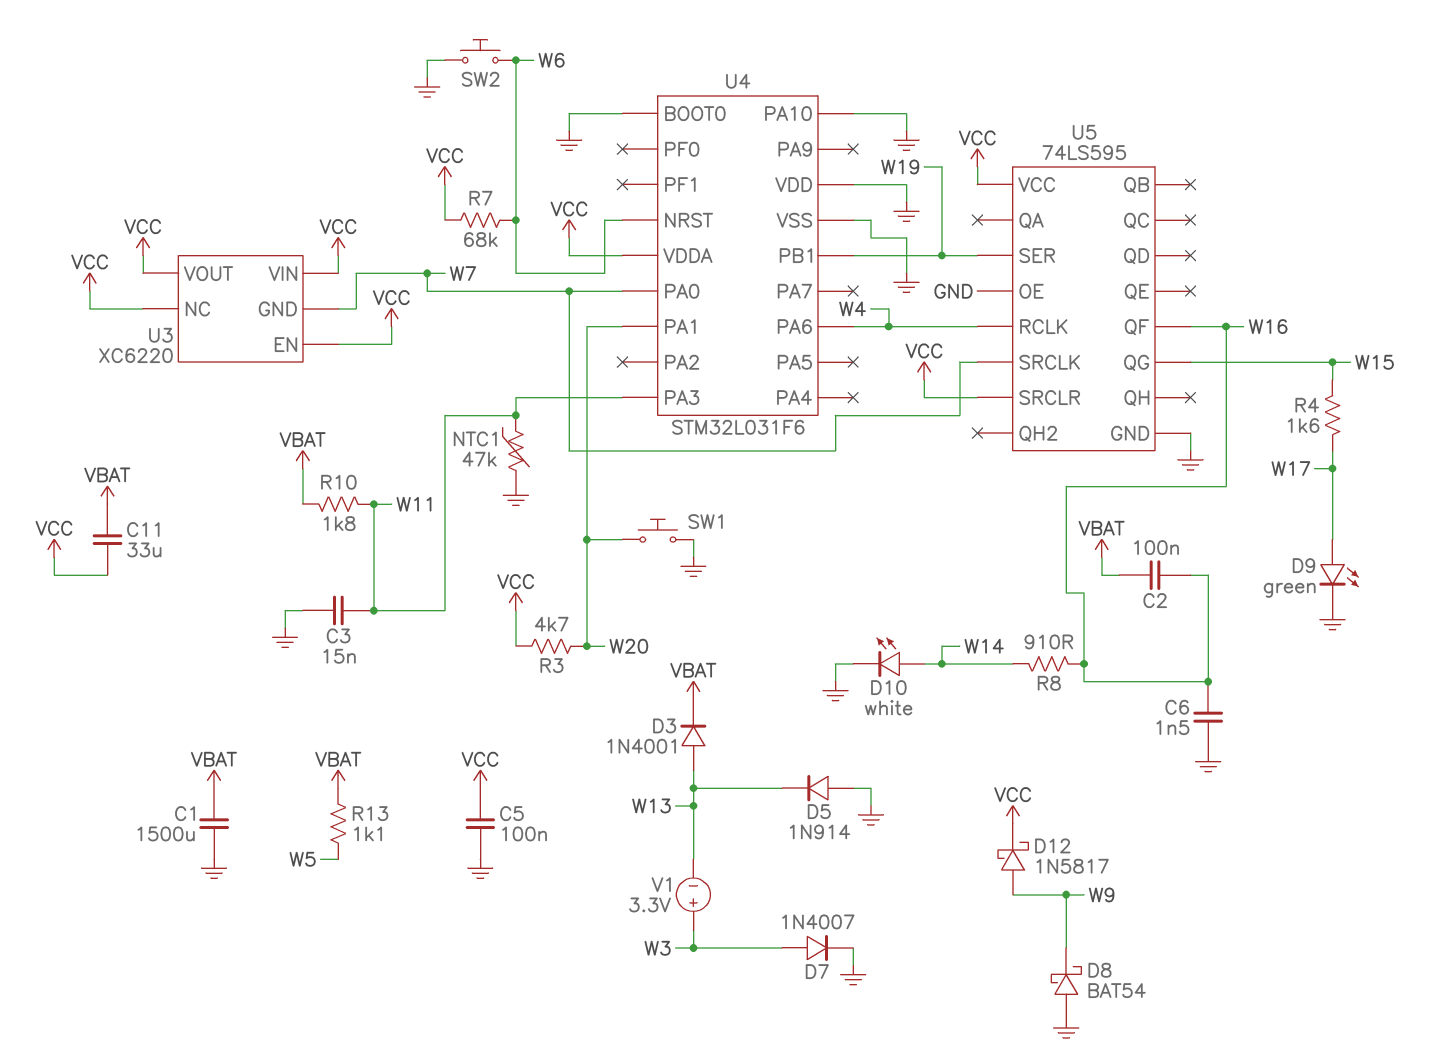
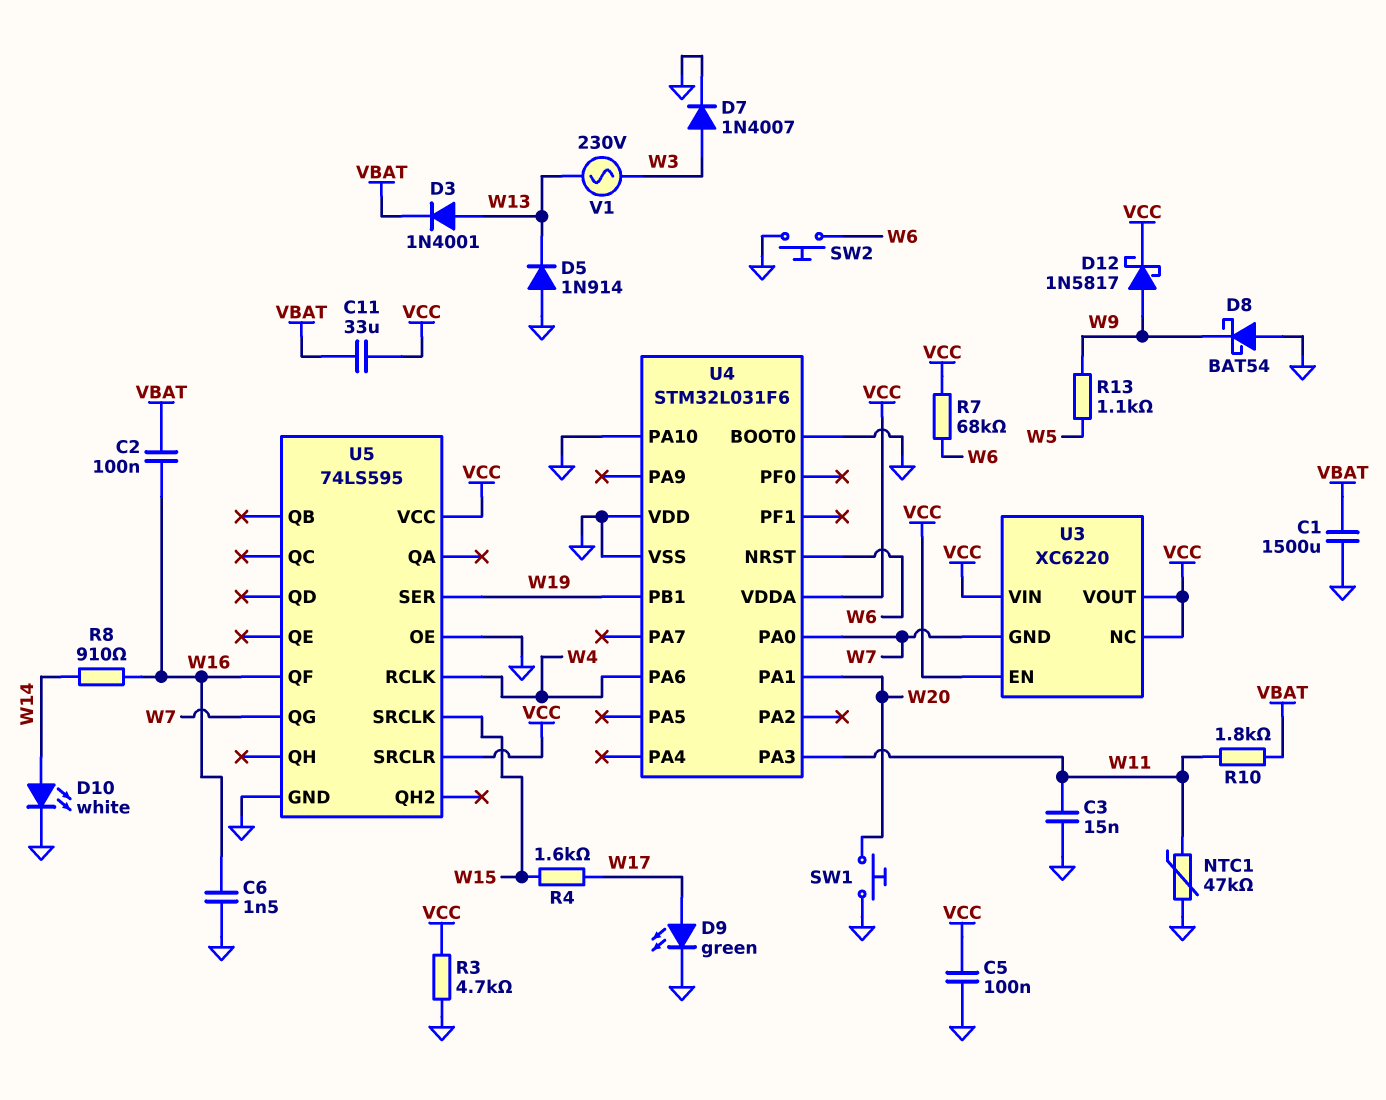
R3: 4.7k (VCC, W20) -> 4.7k (GND, VCC)
R13: 1.1k (VBAT, W5) -> 1.1k (W5, W9)
U5 pin QG: W15 -> W7
U5 pin SRCLK: W7 -> W15
V1: 3.3V (plus W3, minus W13) -> AC 230V (W3, W13)

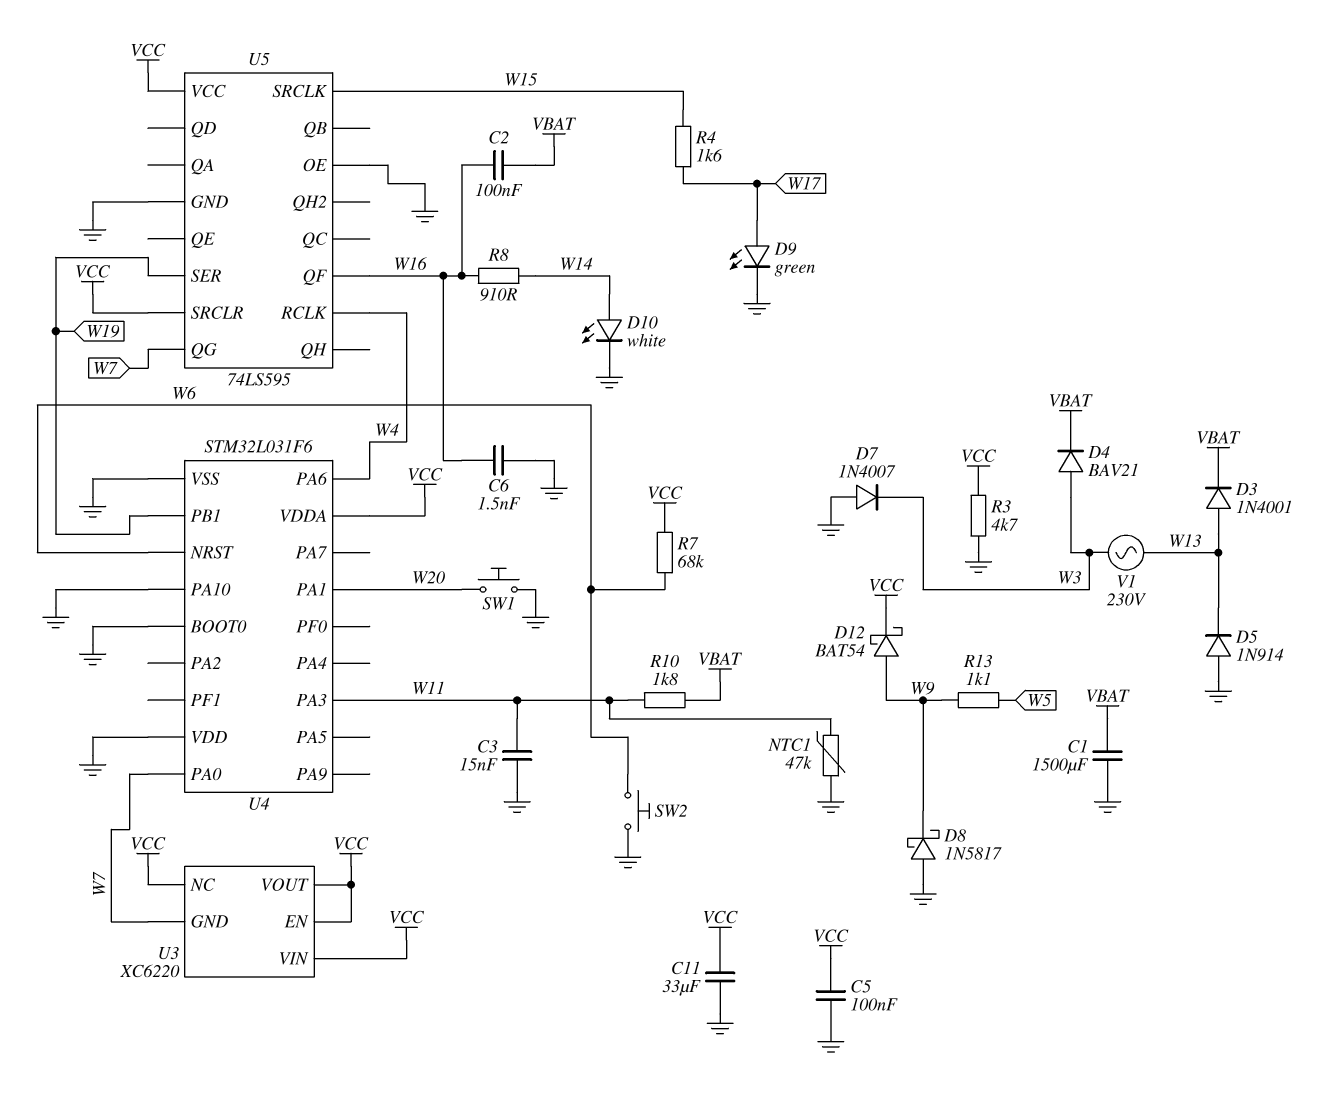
C11: 33uF (VBAT, VCC) -> 33uF (GND, VCC)
D4: none -> diode BAV21 (A W3, K VBAT)
D7: diode 1N4007 (A W3, K GND) -> diode 1N4007 (A GND, K W3)
D8: schottky BAT54 (A GND, K W9) -> schottky 1N5817 (A GND, K W9)
D12: schottky 1N5817 (A W9, K VCC) -> schottky BAT54 (A W9, K VCC)

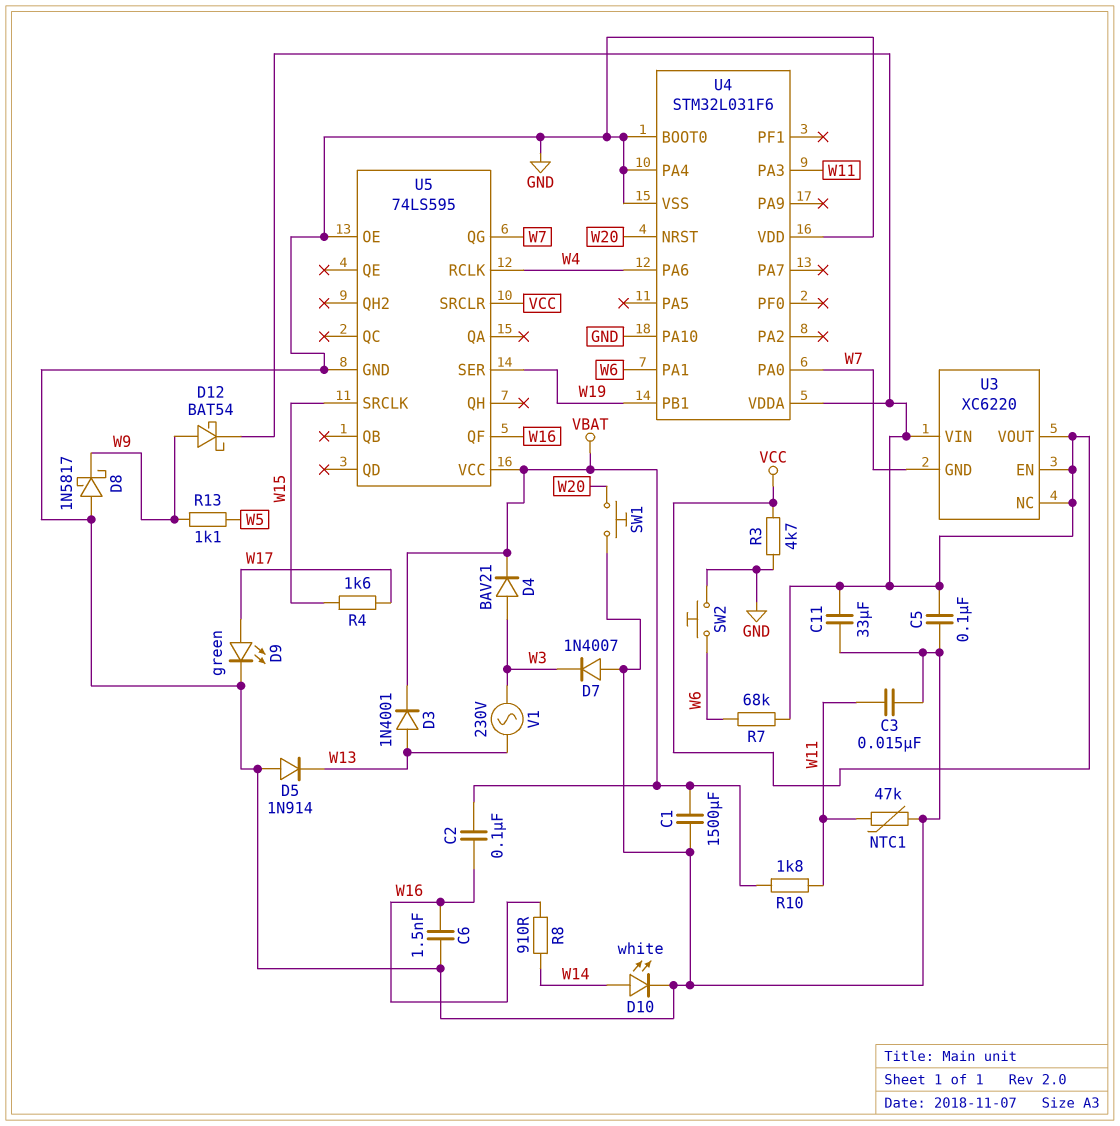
U4 pin NRST: W6 -> W20
U4 pin PA1: W20 -> W6
U4 pin PA4: none -> GND
U5 pin VCC: VCC -> VBAT

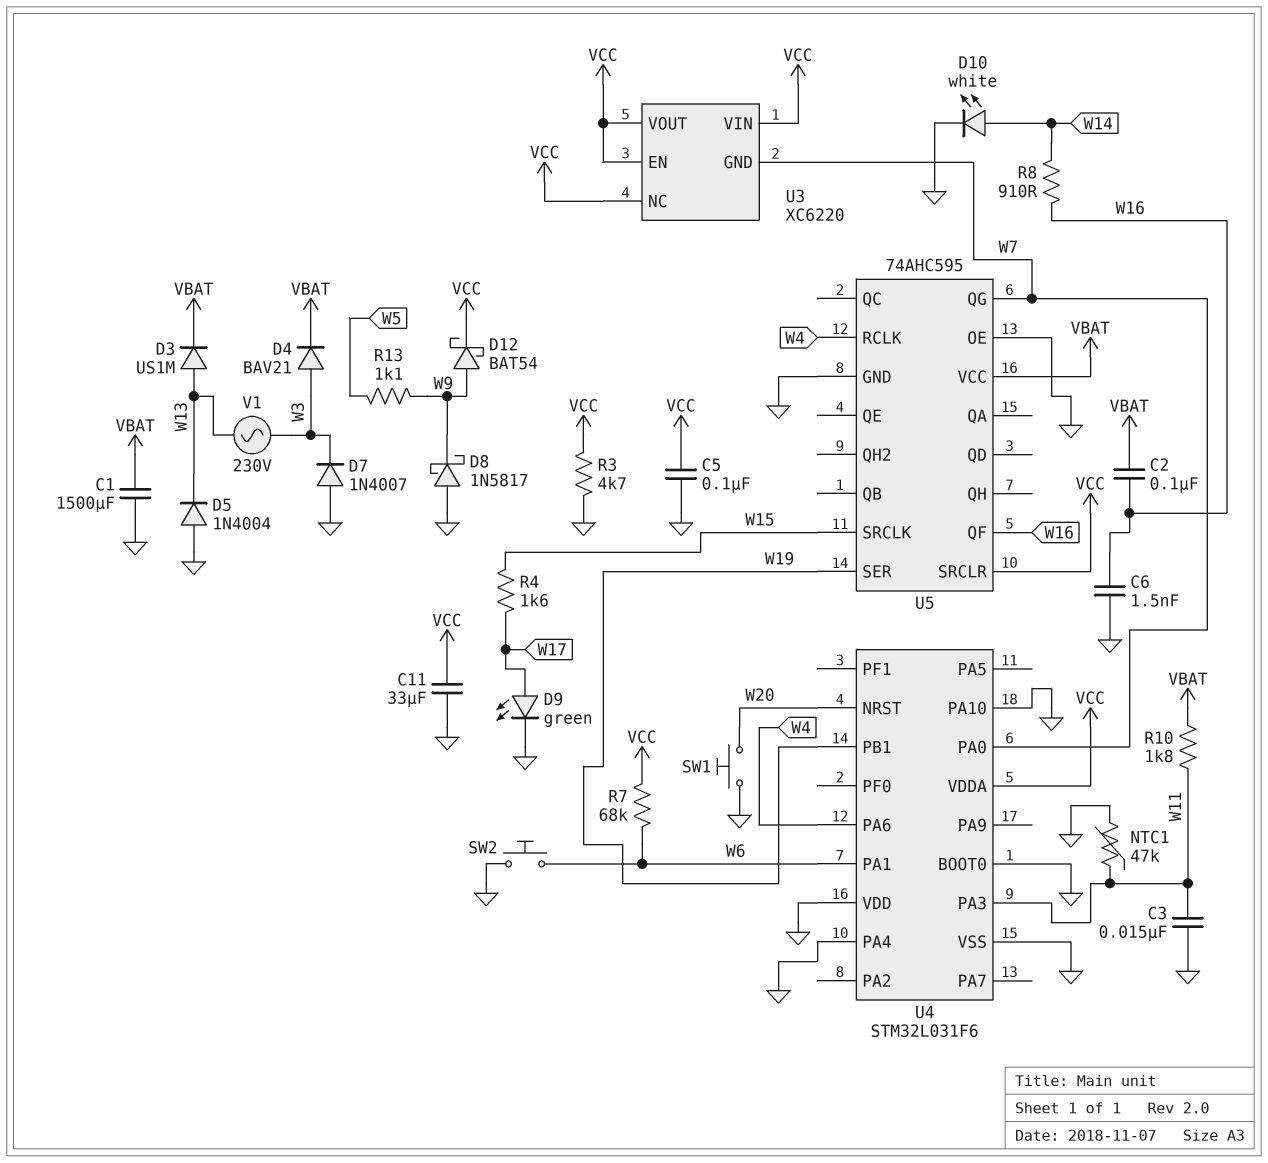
D3: diode 1N4001 (A W13, K VBAT) -> diode US1M (A W13, K VBAT)
D5: diode 1N914 (A GND, K W13) -> diode 1N4004 (A GND, K W13)
U5: 74LS595 -> 74AHC595

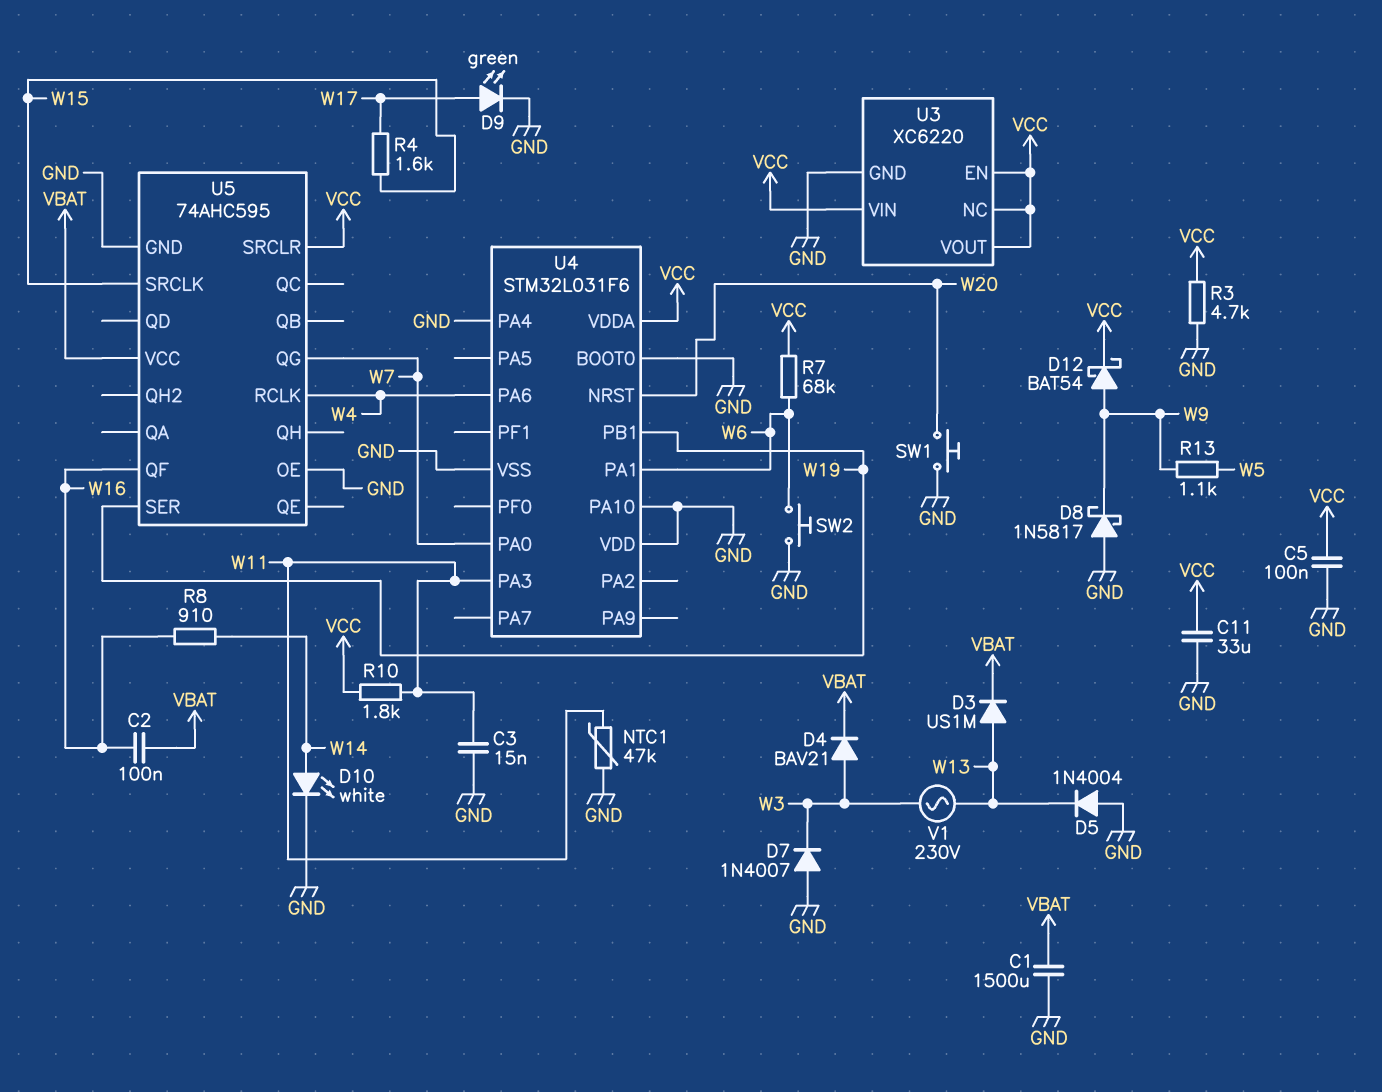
C6: 1.5nF (GND, W16) -> none
R10: 1.8k (VBAT, W11) -> 1.8k (VCC, W11)
U3 pin GND: W7 -> GND

